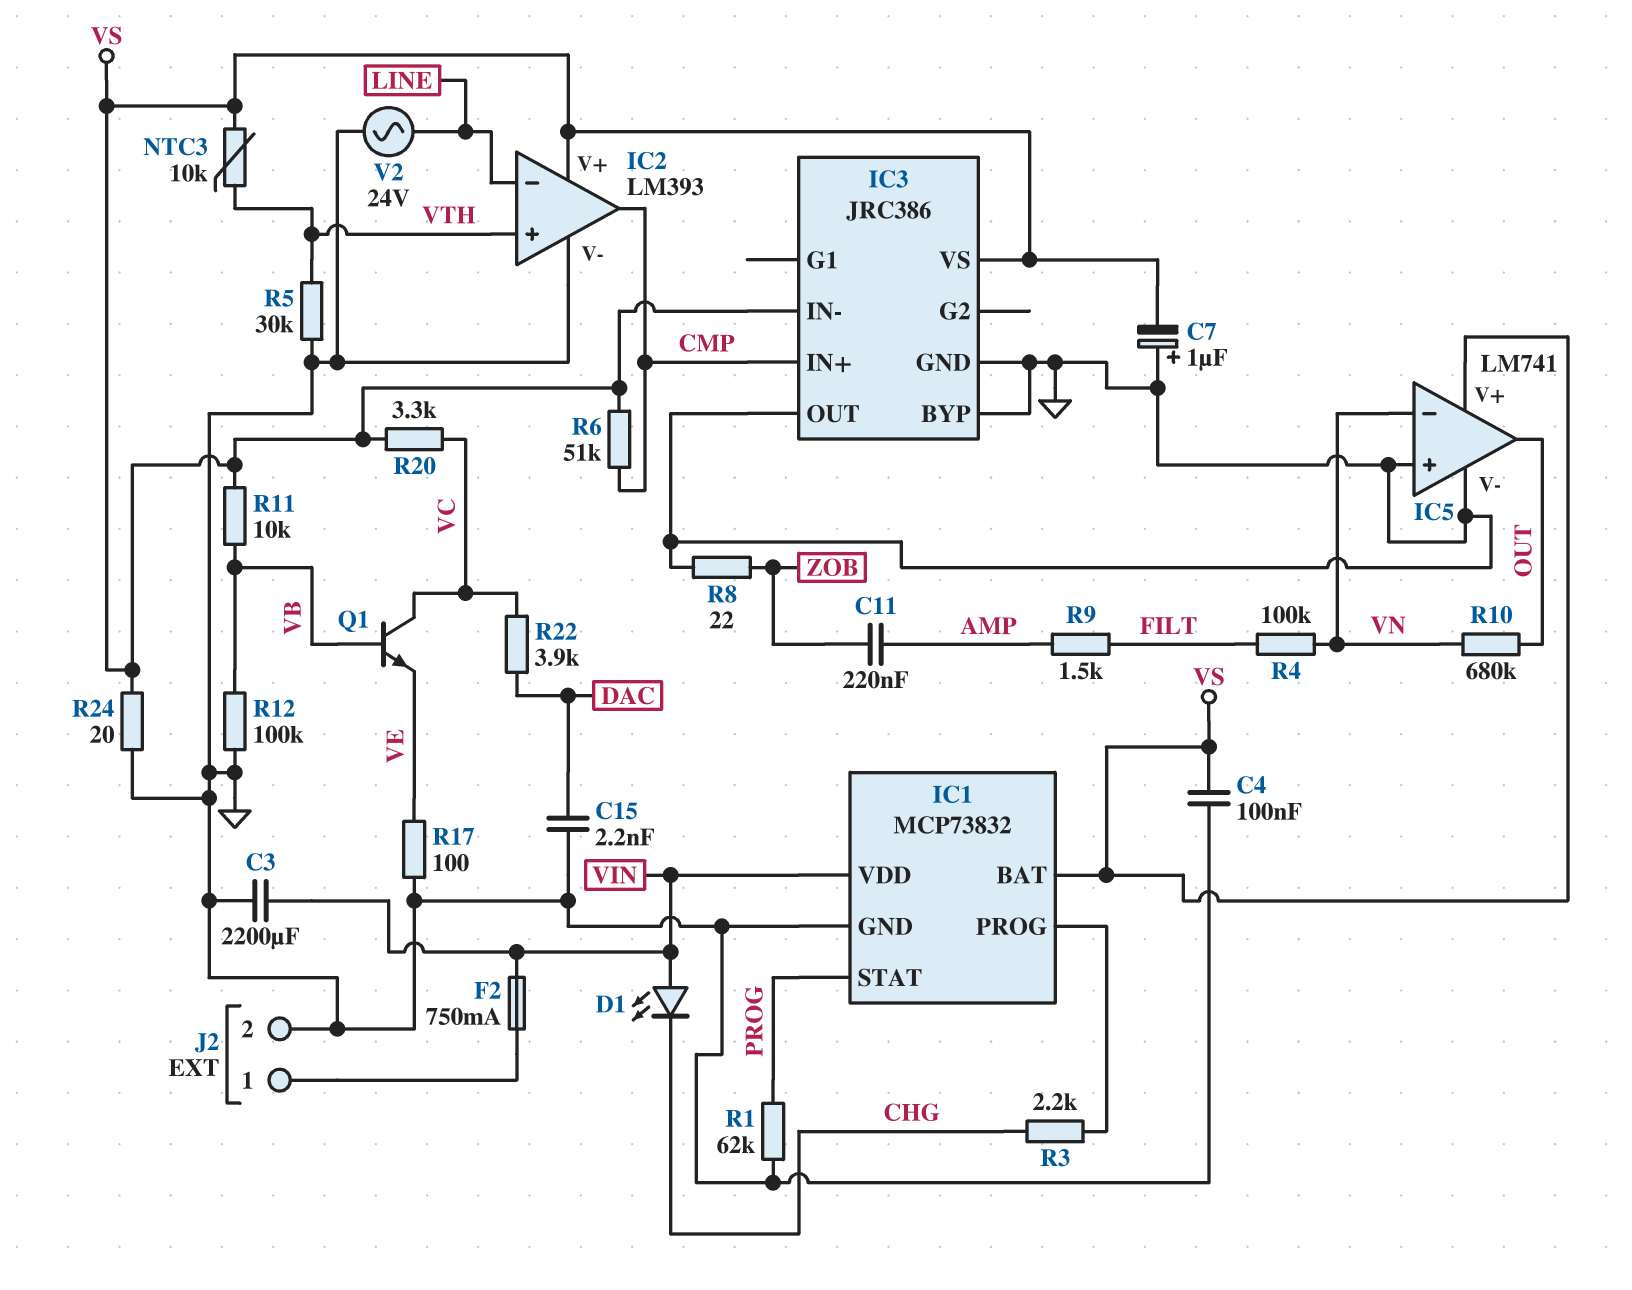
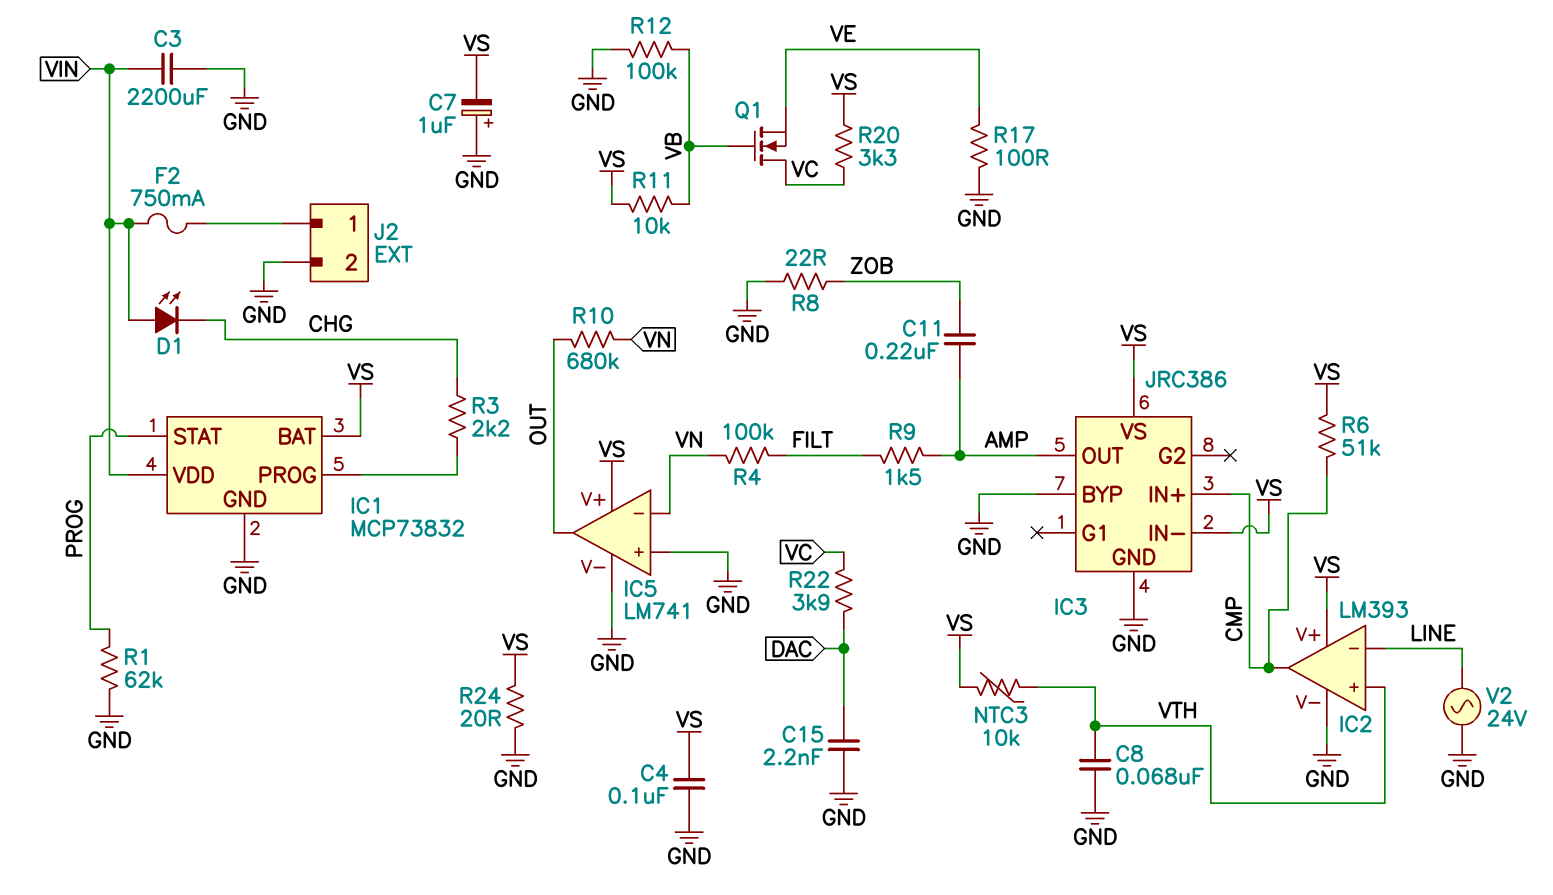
C8: none -> 68nF (GND, VTH)
IC3 pin OUT: GND -> AMP
Q1: NPN (B VB, C VC, E VE) -> NMOS (G VB, D VC, S VE)
R5: 30k (GND, VTH) -> none

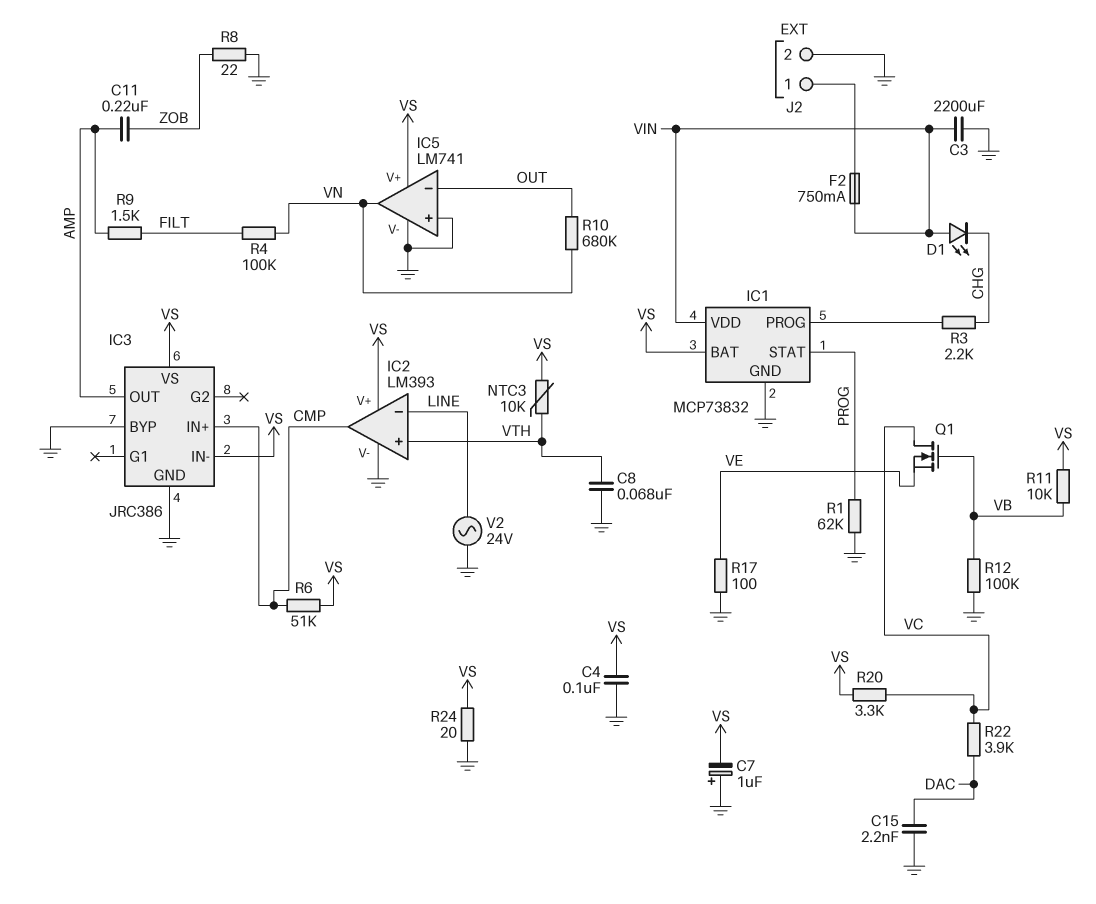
IC5 pin in-: VN -> OUT
IC5 pin out: OUT -> VN

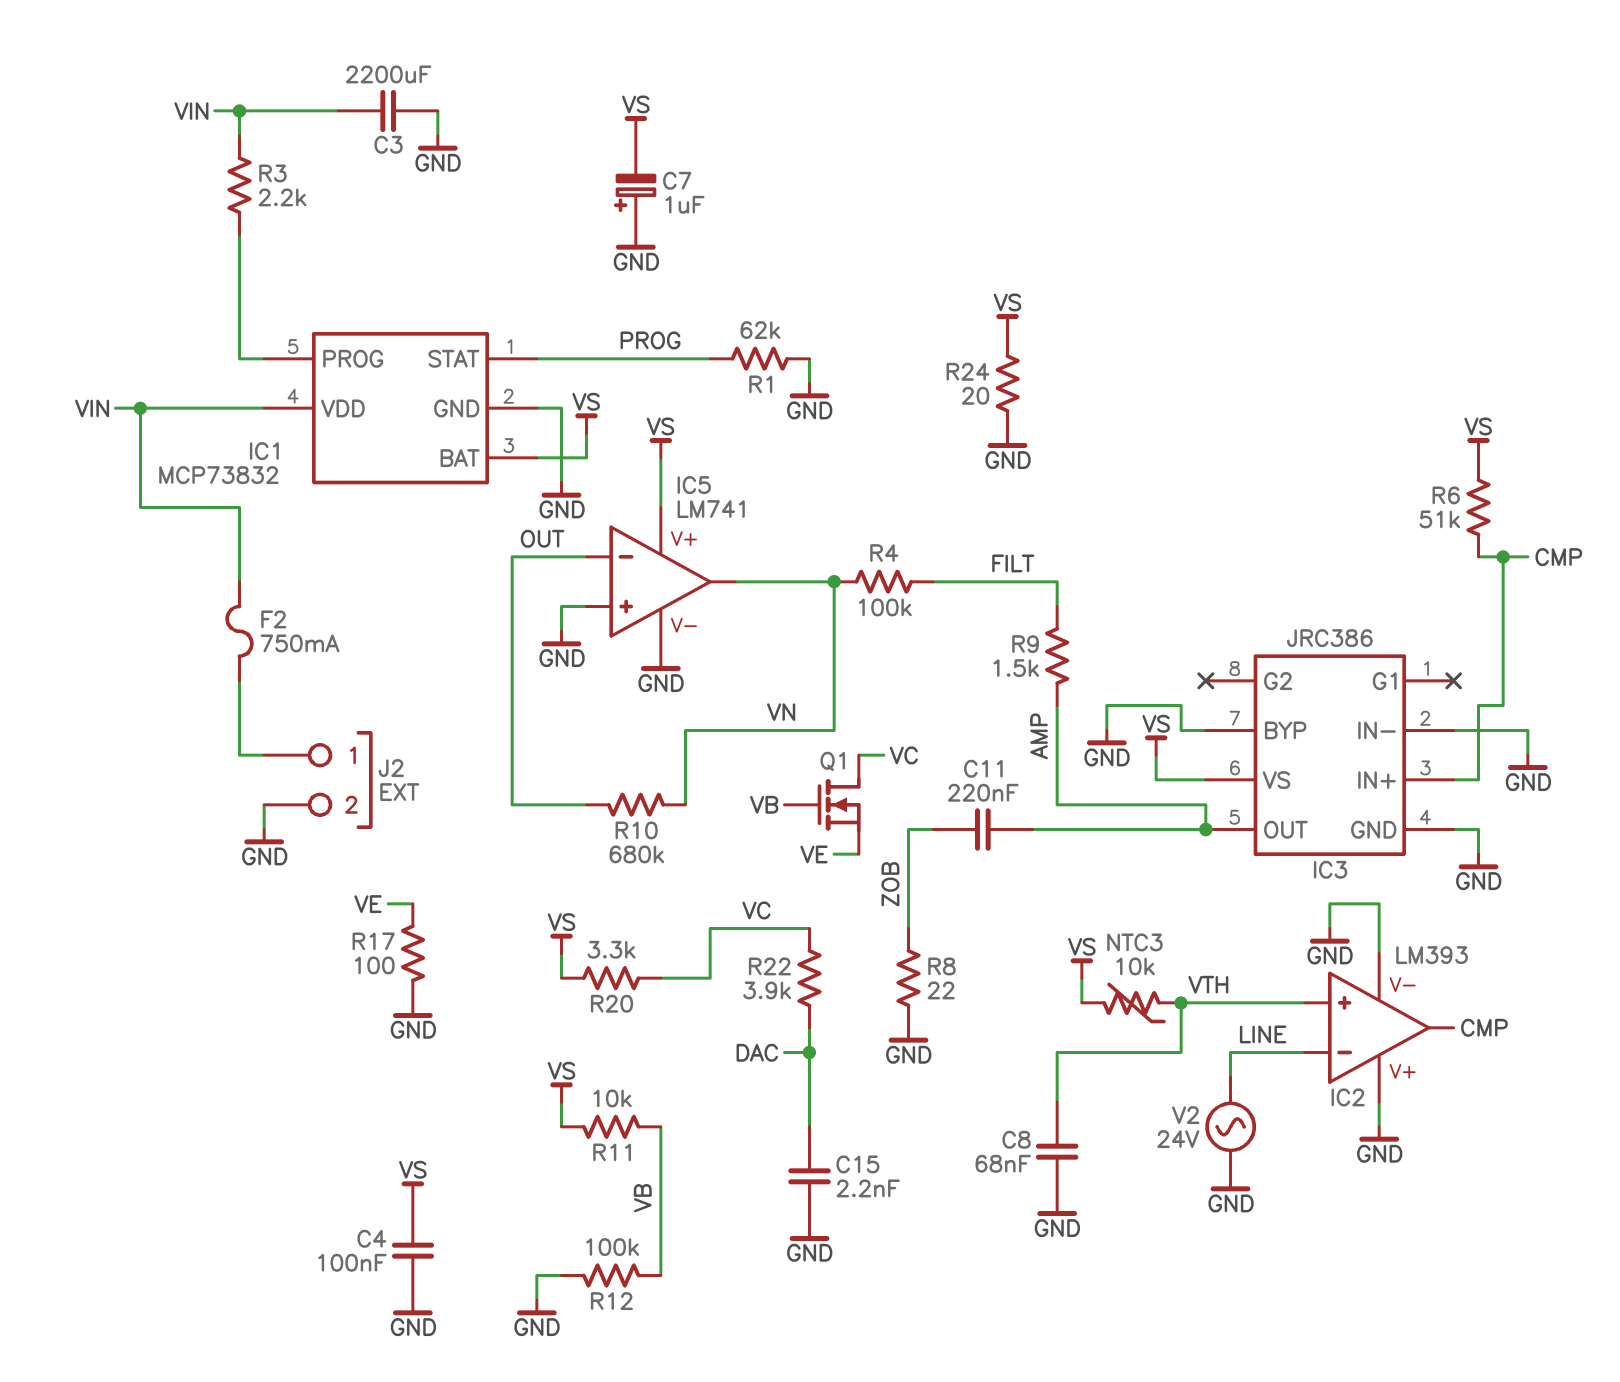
D1: LED (A VIN, K CHG) -> none
IC2 pin V+: VS -> GND
IC3 pin IN-: VS -> GND
R3: 2.2k (CHG, IC1/PROG) -> 2.2k (IC1/PROG, VIN)

